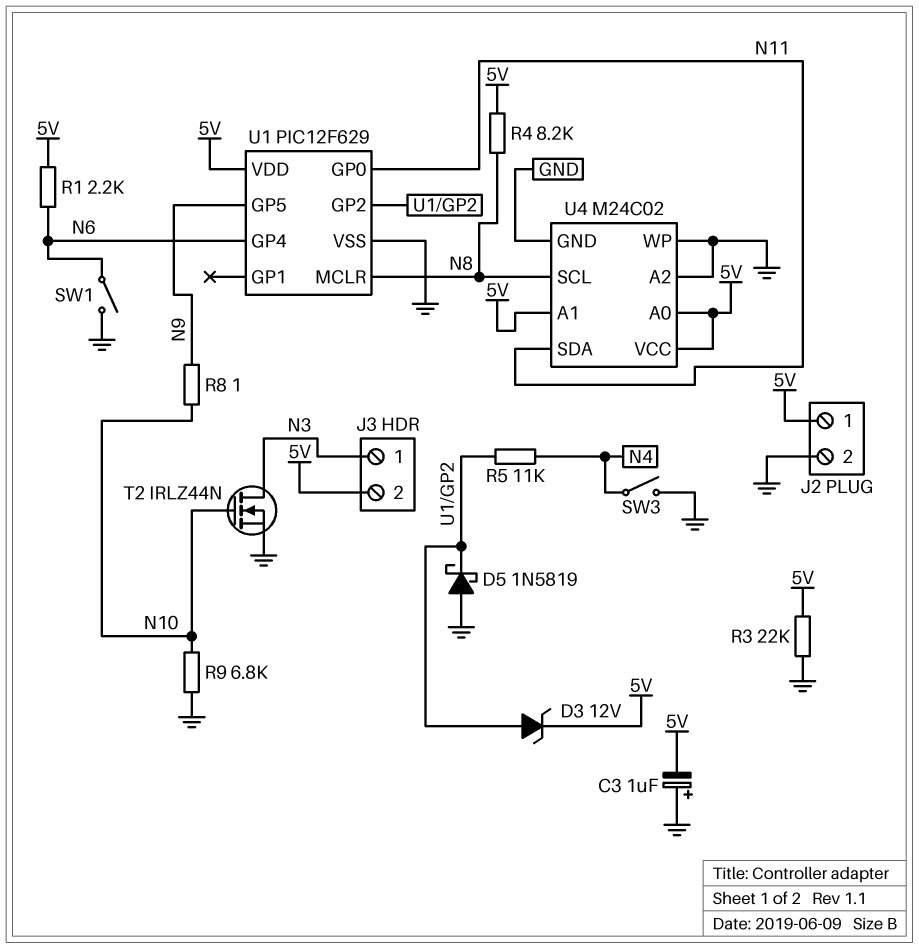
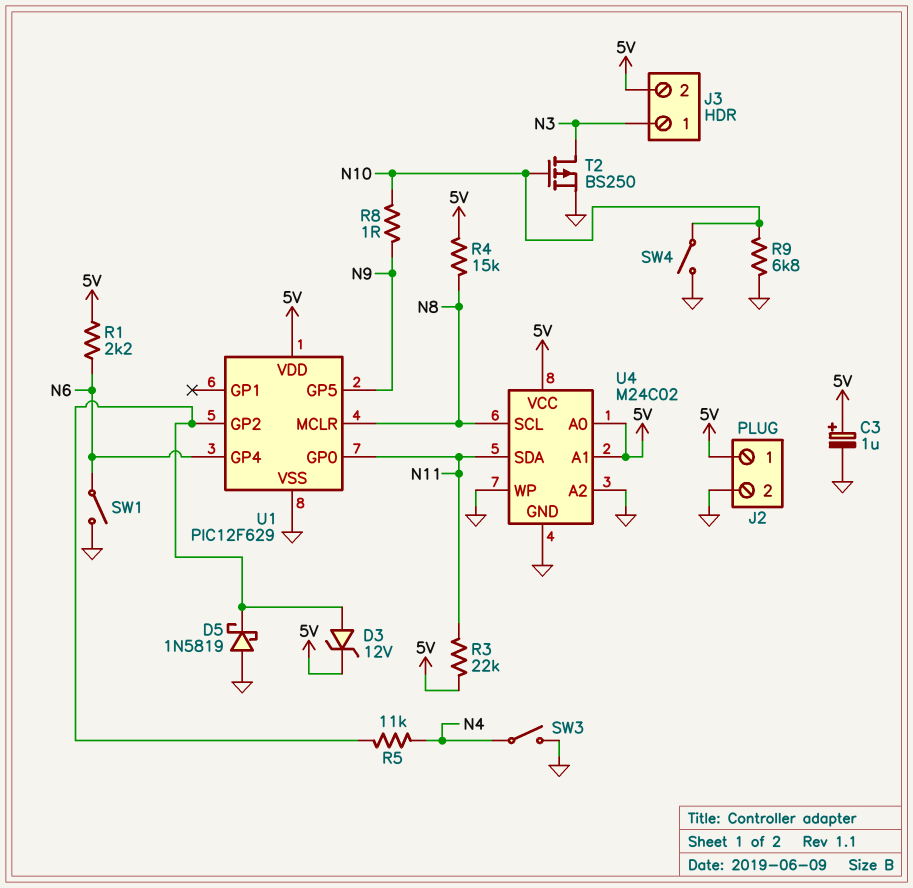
C3: 1uF (plus GND, minus 5V) -> 1uF (plus 5V, minus GND)
R3: 22k (5V, GND) -> 22k (5V, N11)
R4: 8.2k (5V, N8) -> 15k (5V, N8)
SW4: none -> switch (GND, N10)
T2: NMOS IRLZ44N (G N10, D N3, S GND) -> PMOS BS250 (G N10, D N3, S GND)

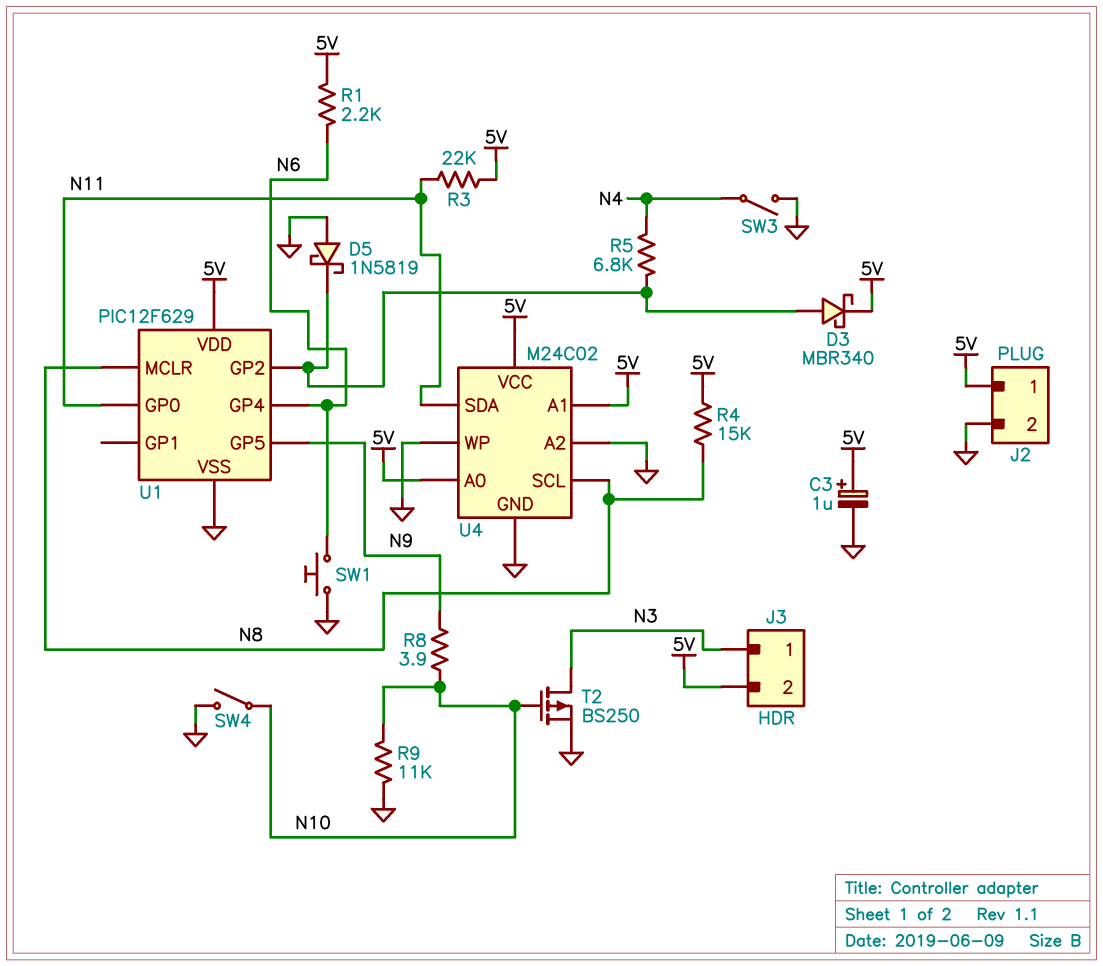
D3: zener 12V (A U1/GP2, K 5V) -> schottky MBR340 (A U1/GP2, K 5V)
R5: 11k (N4, U1/GP2) -> 6.8k (N4, U1/GP2)
R8: 1 (N9, N10) -> 3.9 (N9, N10)
R9: 6.8k (GND, N10) -> 11k (GND, N10)
SW1: switch (GND, N6) -> button (GND, N6)

